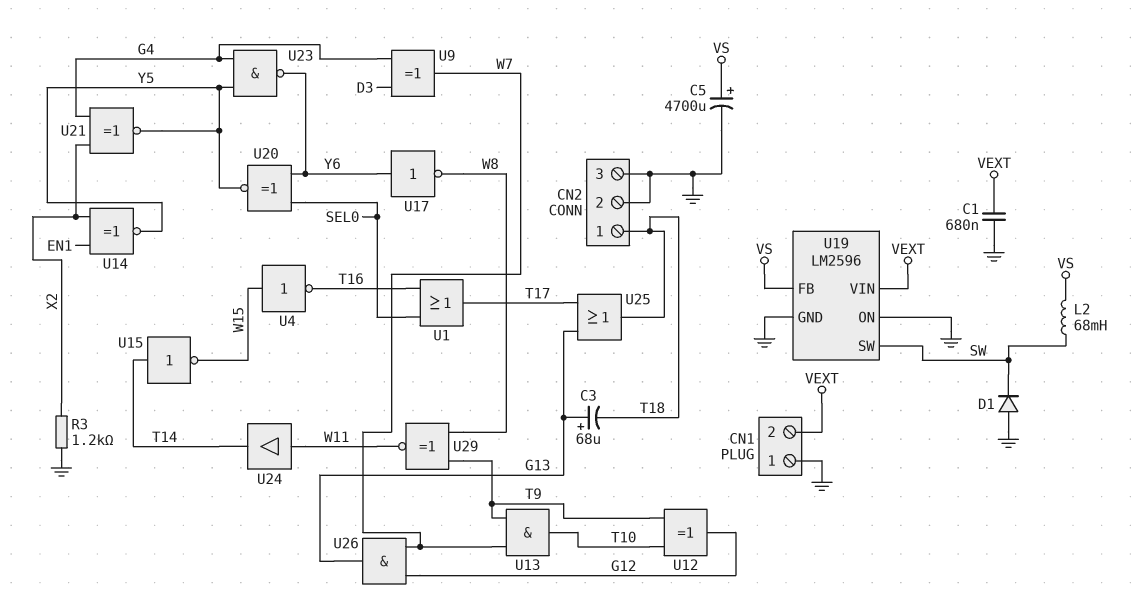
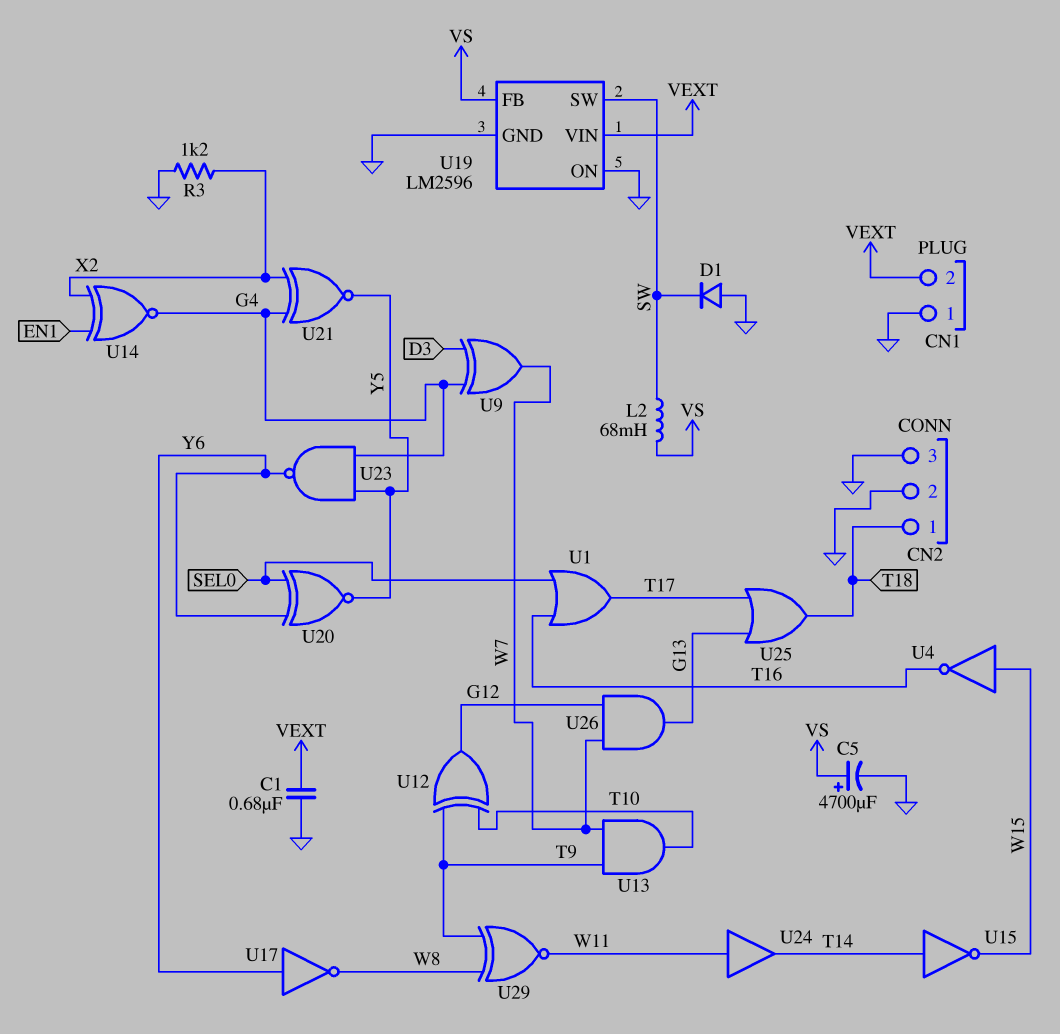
C3: 68uF (plus G13, minus T18) -> none
U14: XNOR (in EN1, in X2, out Y5) -> XNOR (in EN1, in X2, out G4)

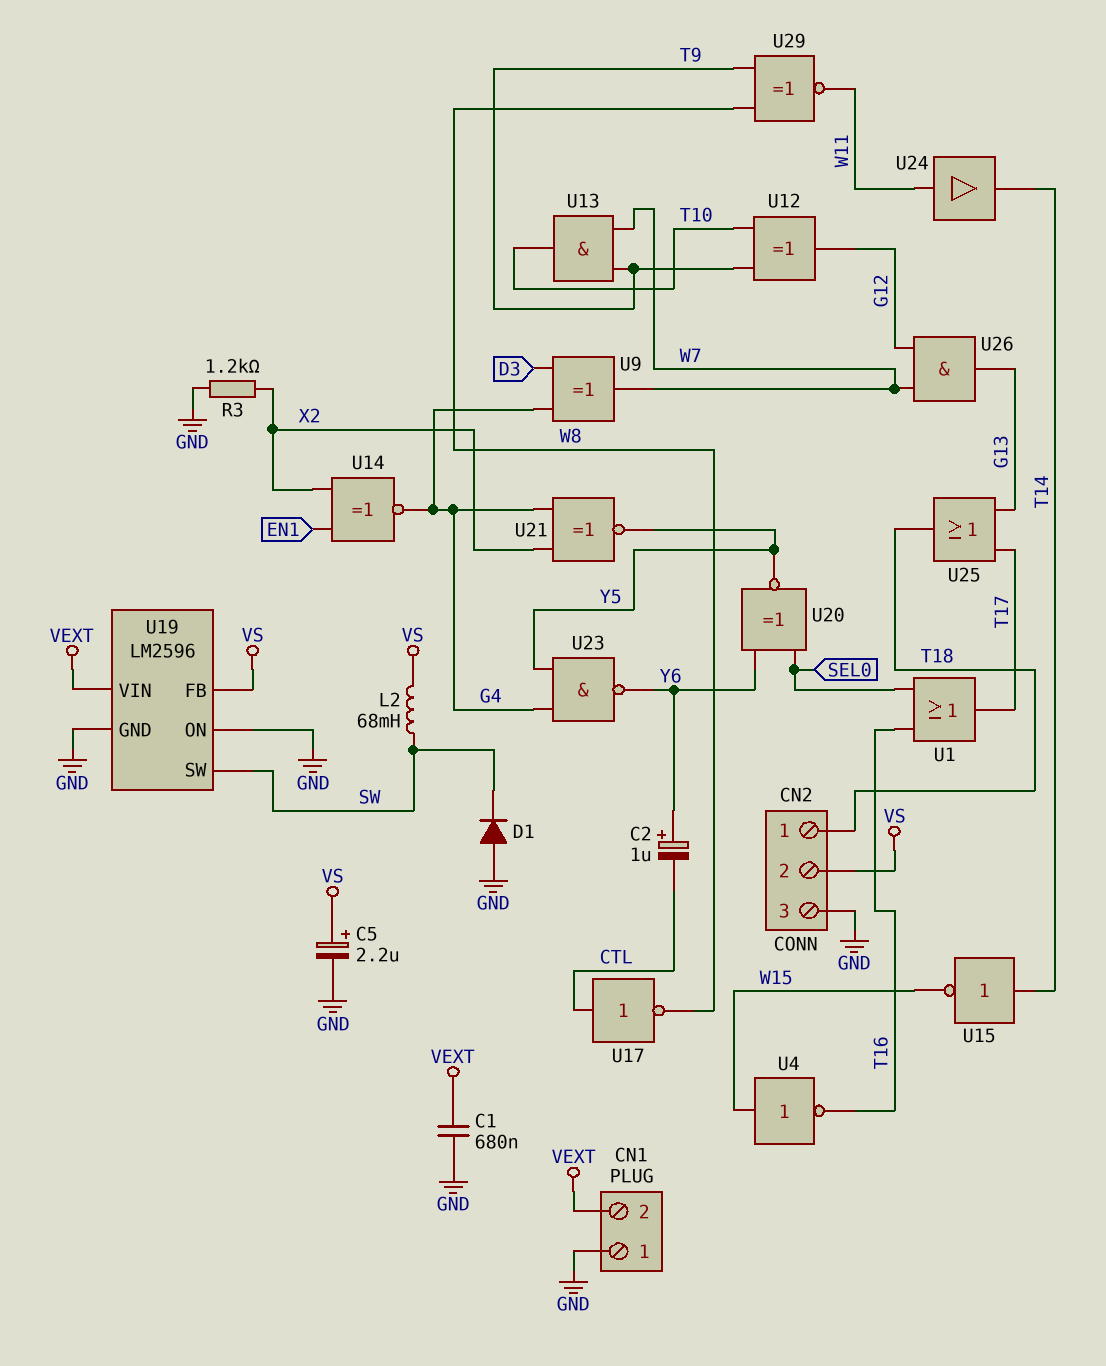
C2: none -> 1uF (plus Y6, minus CTL)
C5: 4700uF (plus VS, minus GND) -> 2.2uF (plus VS, minus GND)
CN2 pin 2: GND -> VS
U17: NOT (in Y6, out W8) -> NOT (in CTL, out W8)

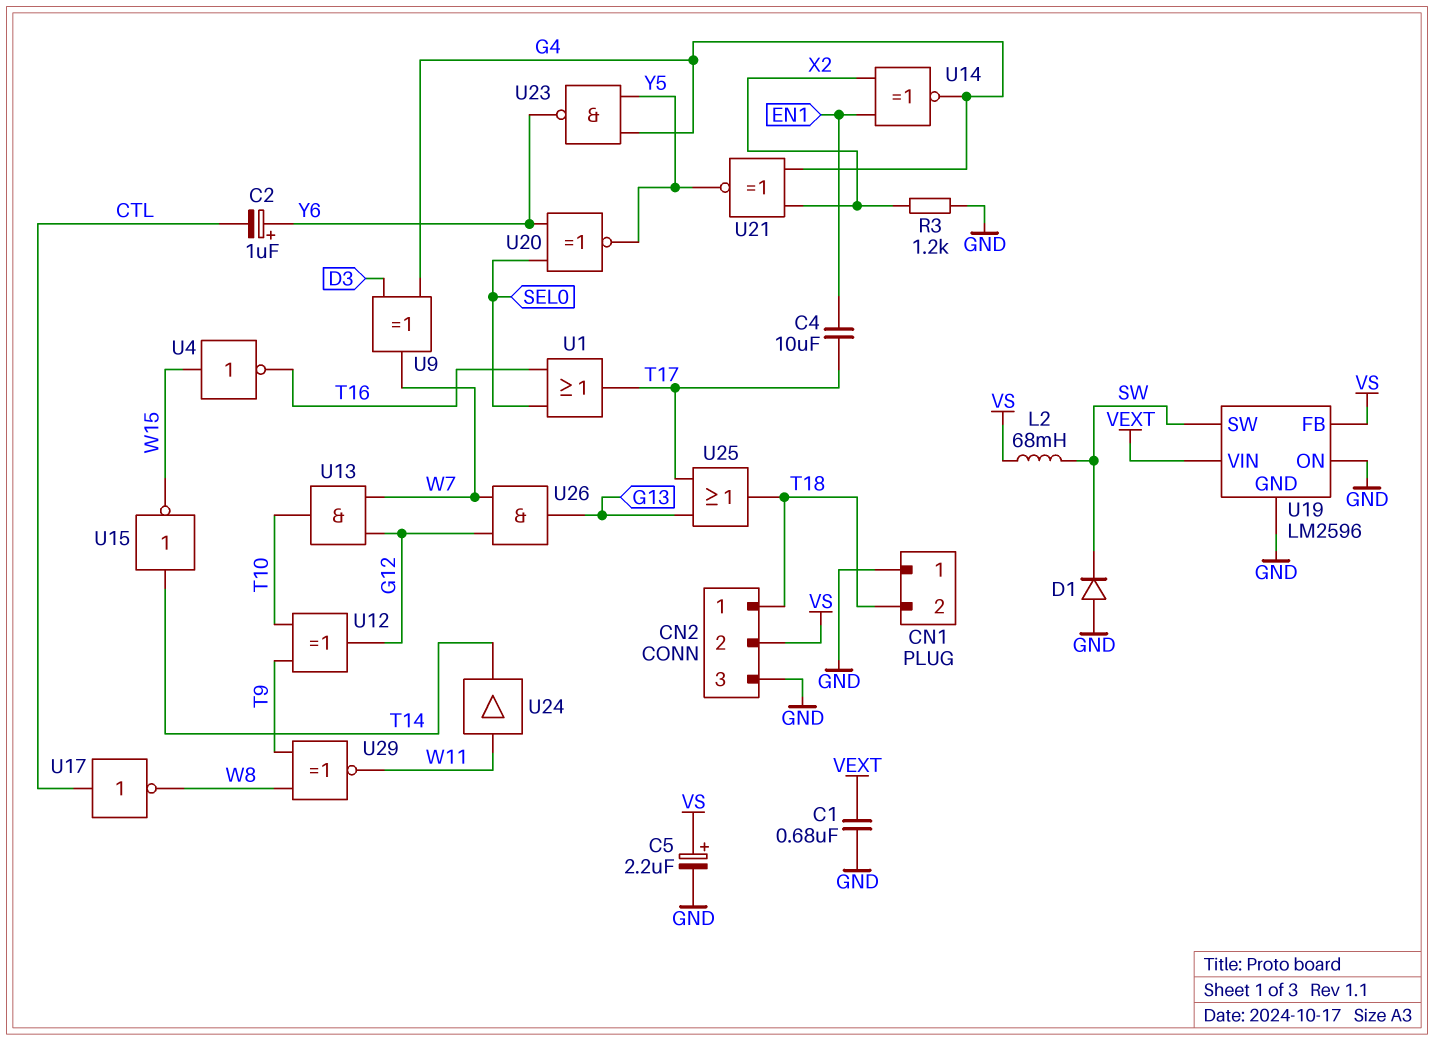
C4: none -> 10uF (EN1, T17)
CN1 pin 2: VEXT -> T18
U13: AND (in T9, in W7, out T10) -> AND (in G12, in W7, out T10)

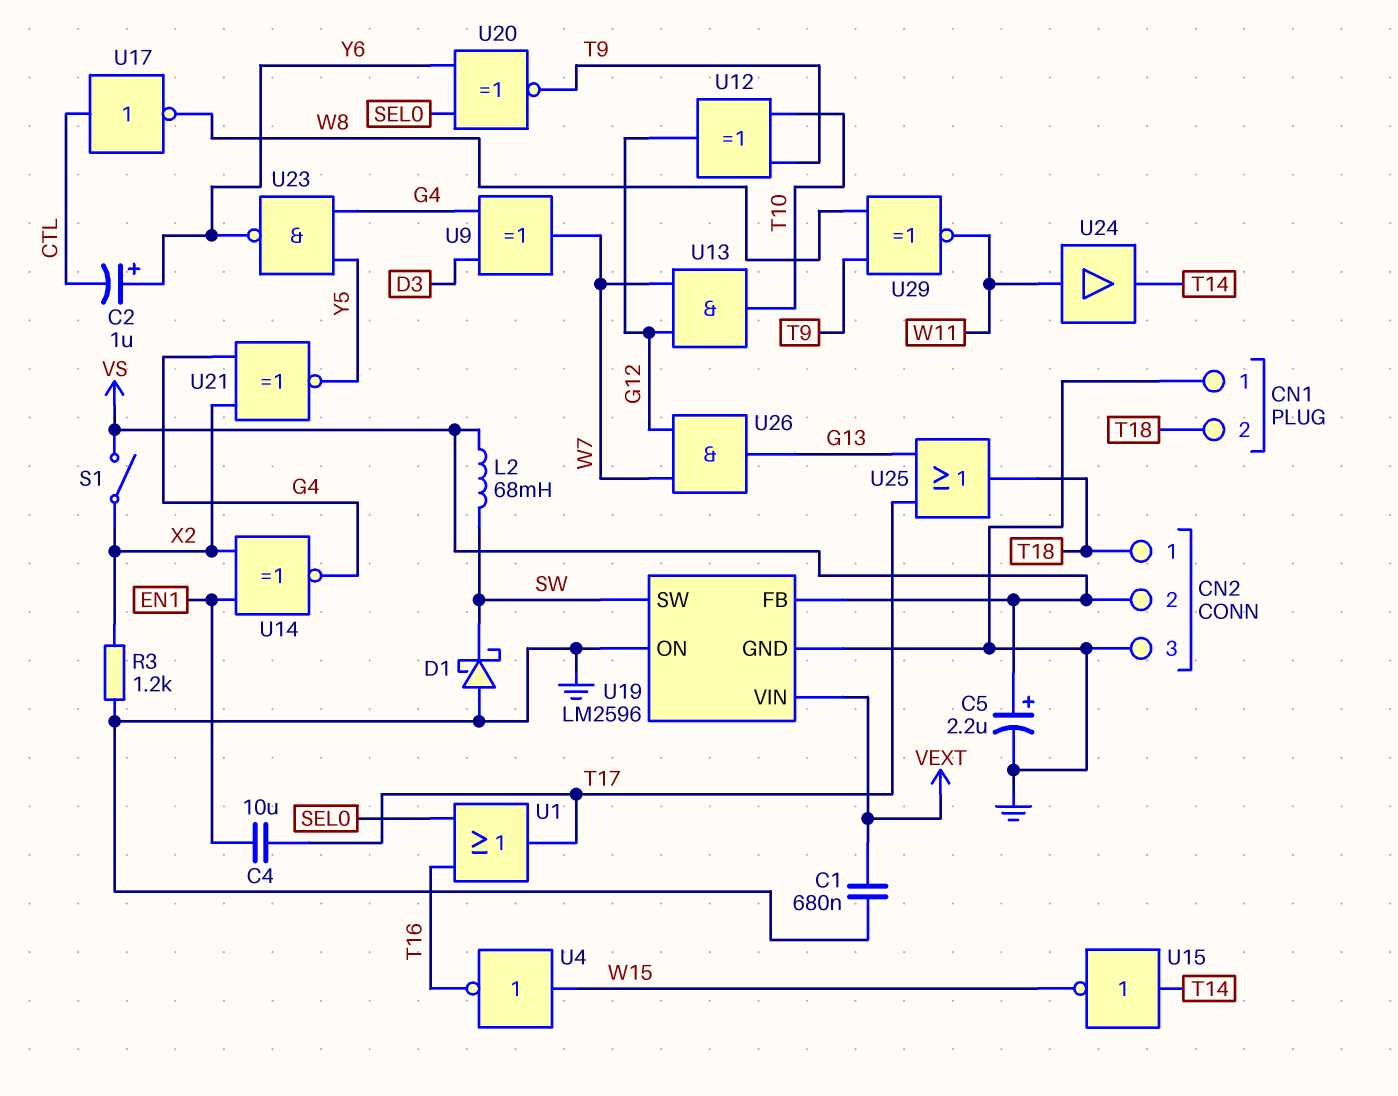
D1: diode (A GND, K SW) -> schottky (A GND, K SW)
S1: none -> switch (VS, X2)
U20: XNOR (in SEL0, in Y6, out Y5) -> XNOR (in SEL0, in Y6, out T9)

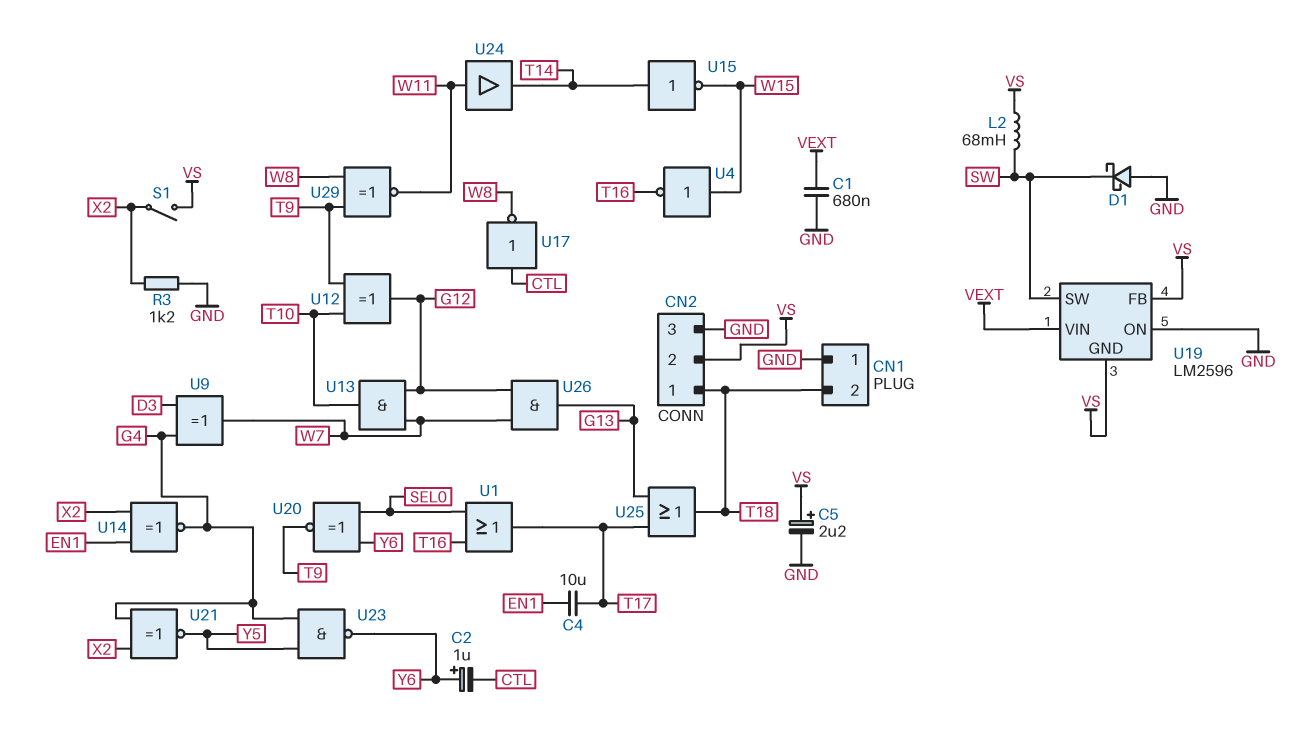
U19 pin GND: GND -> VS

